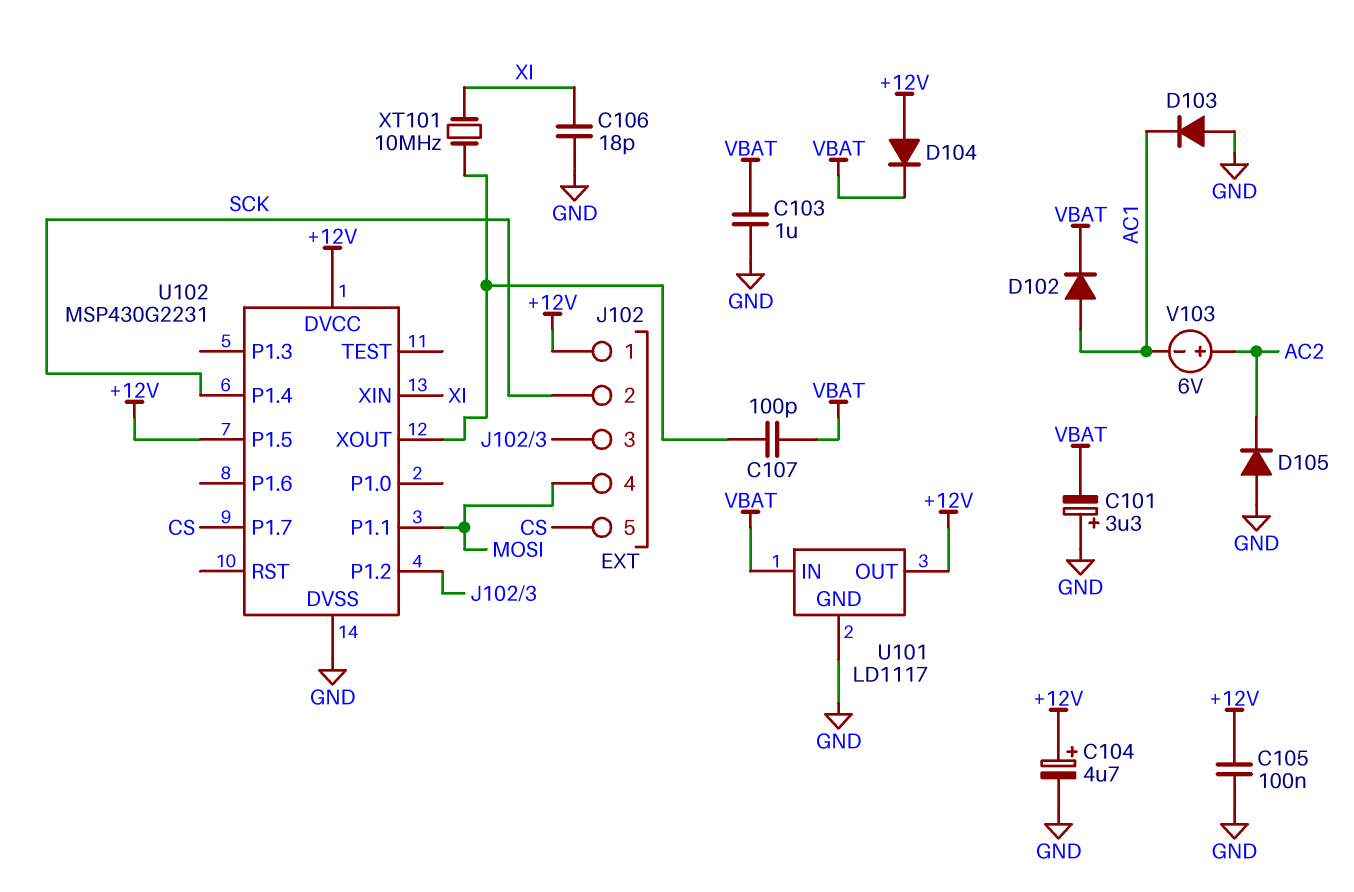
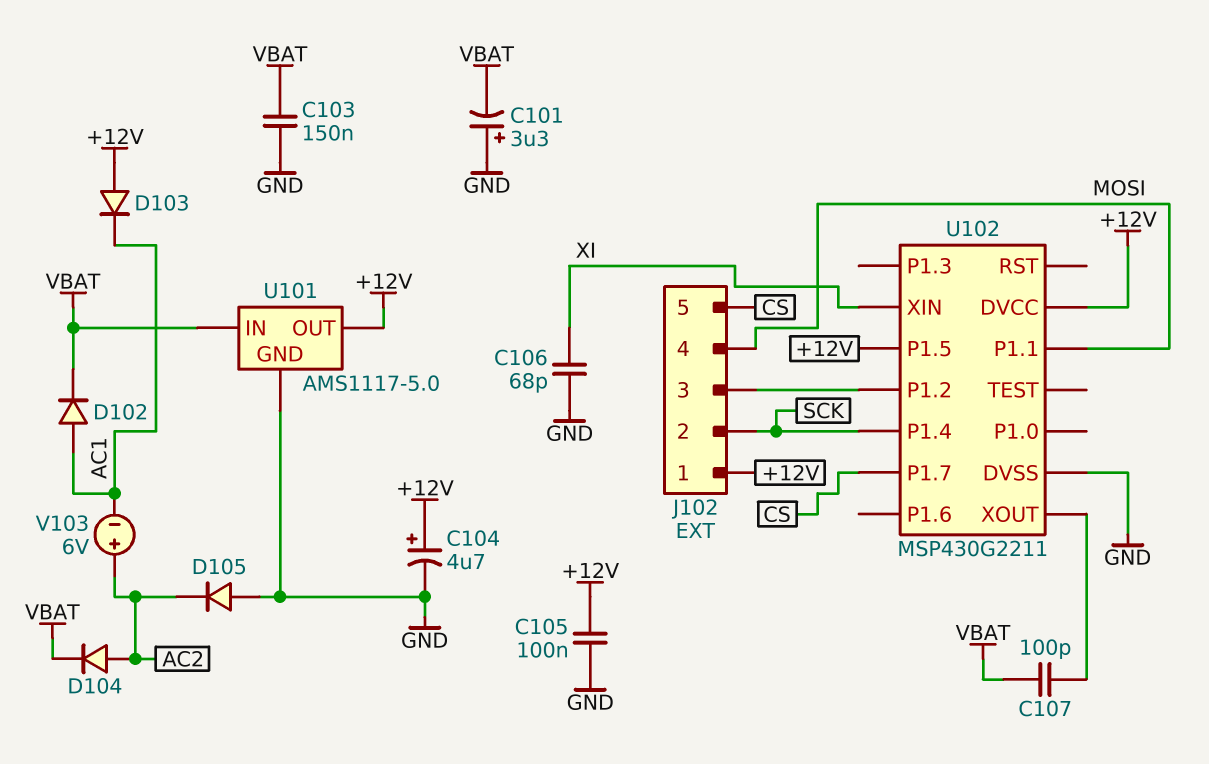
C103: 1uF (GND, VBAT) -> 150nF (GND, VBAT)
C106: 18pF (GND, XI) -> 68pF (GND, XI)
D103: diode (A GND, K AC1) -> diode (A +12V, K AC1)
D104: diode (A +12V, K VBAT) -> diode (A AC2, K VBAT)
U101: LD1117 -> AMS1117-5.0
U102: MSP430G2231 -> MSP430G2211
XT101: 10MHz (U102/XOUT, XI) -> none

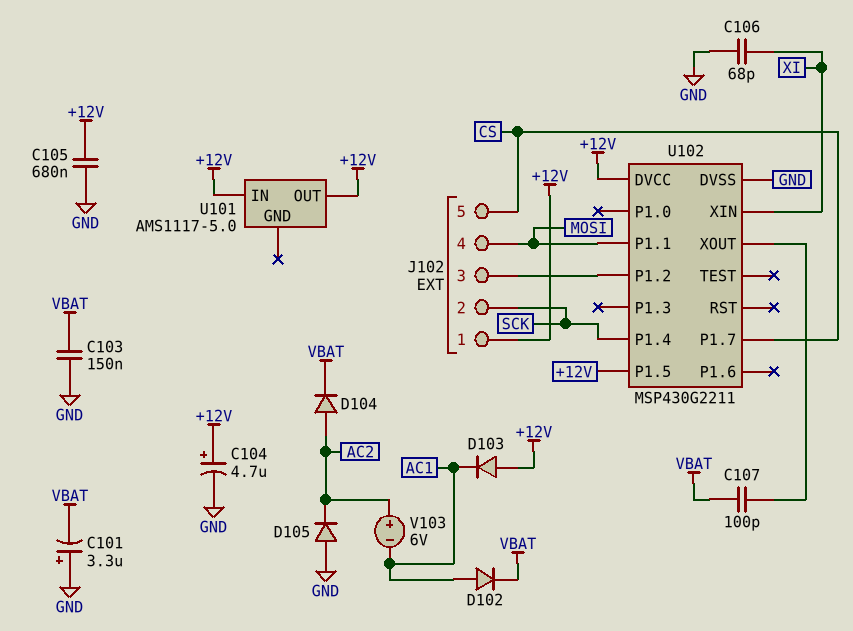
C105: 100nF (+12V, GND) -> 680nF (+12V, GND)
U101 pin GND: GND -> none
U101 pin IN: VBAT -> +12V

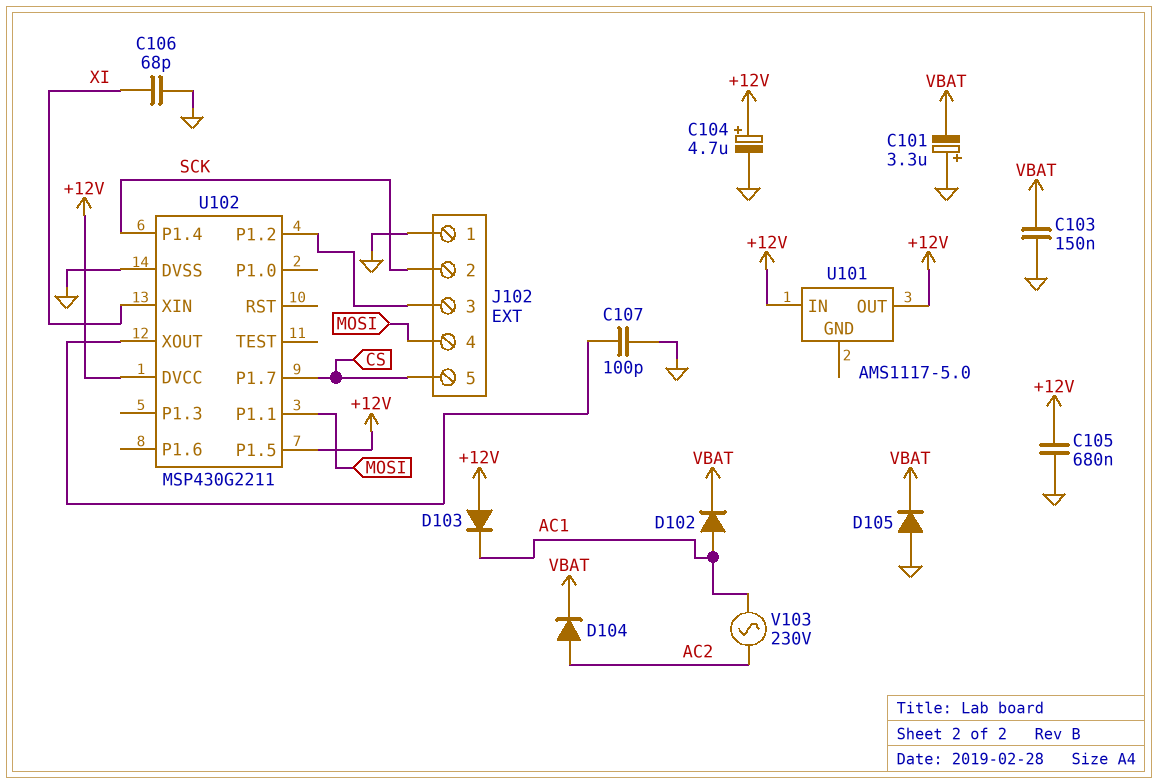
C107: 100pF (U102/XOUT, VBAT) -> 100pF (GND, U102/XOUT)
D105: diode (A GND, K AC2) -> diode (A GND, K VBAT)
J102 pin 1: +12V -> GND
V103: 6V (plus AC2, minus AC1) -> AC 230V (AC1, AC2)

